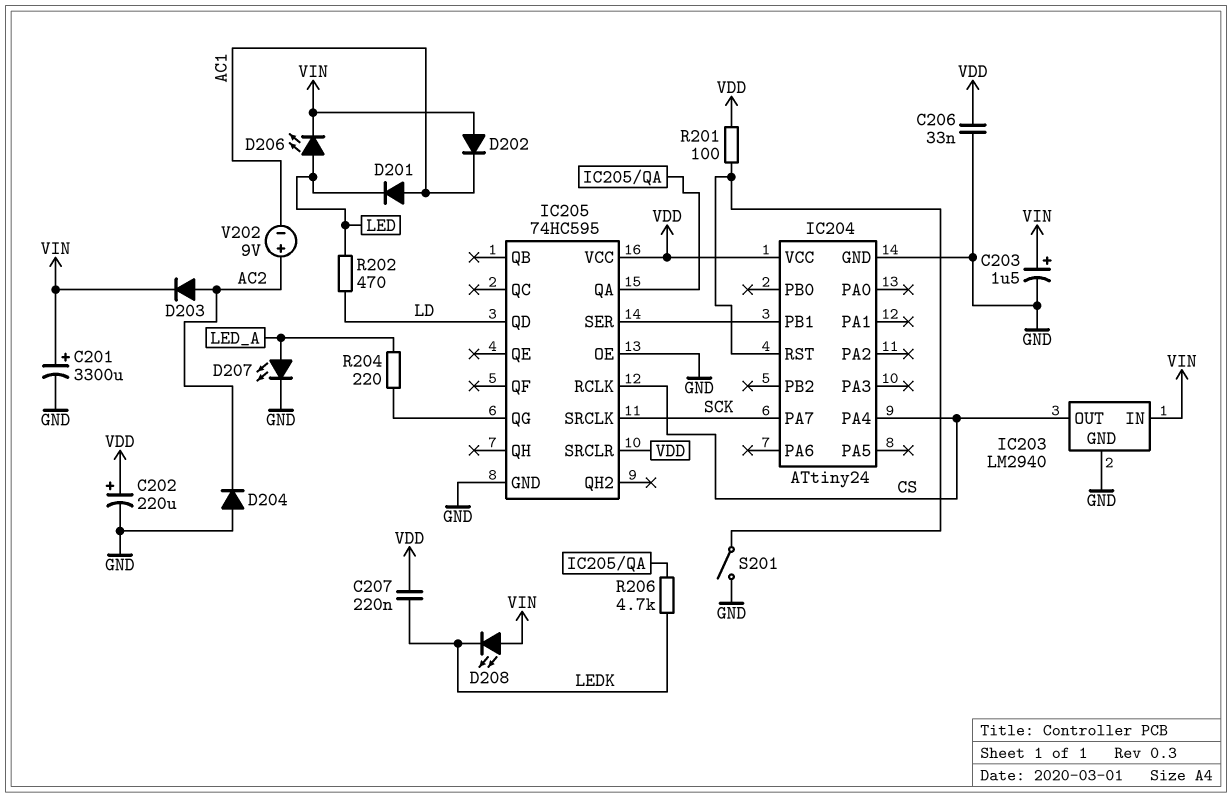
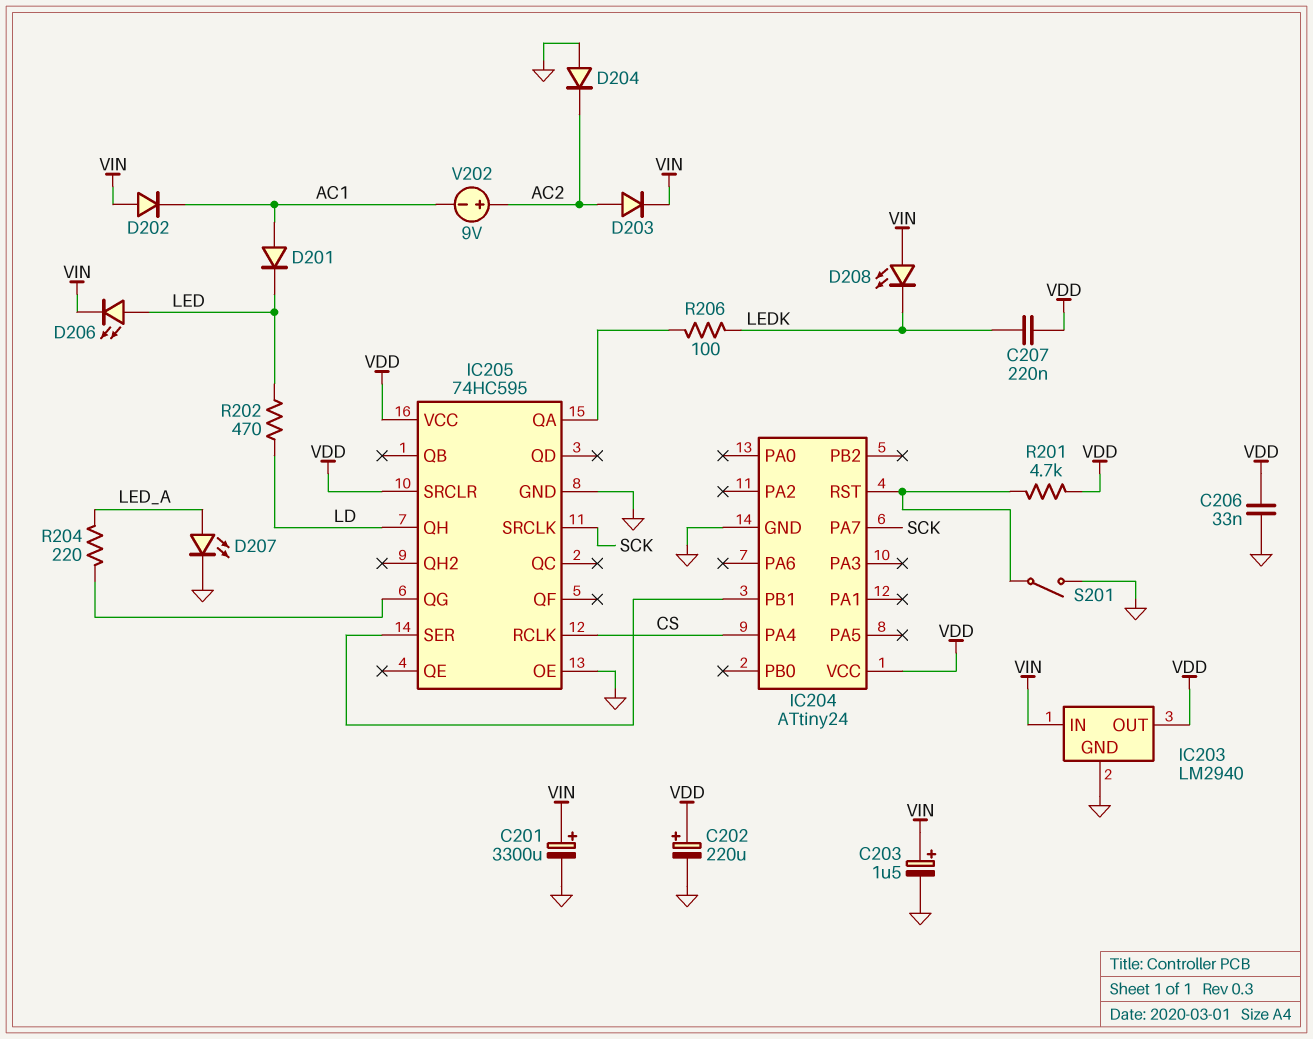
IC203 pin OUT: CS -> VDD
IC205 pin QD: LD -> none
IC205 pin QH: none -> LD
R201: 100 (IC204/RST, VDD) -> 4.7k (IC204/RST, VDD)
R206: 4.7k (IC205/QA, LEDK) -> 100 (IC205/QA, LEDK)

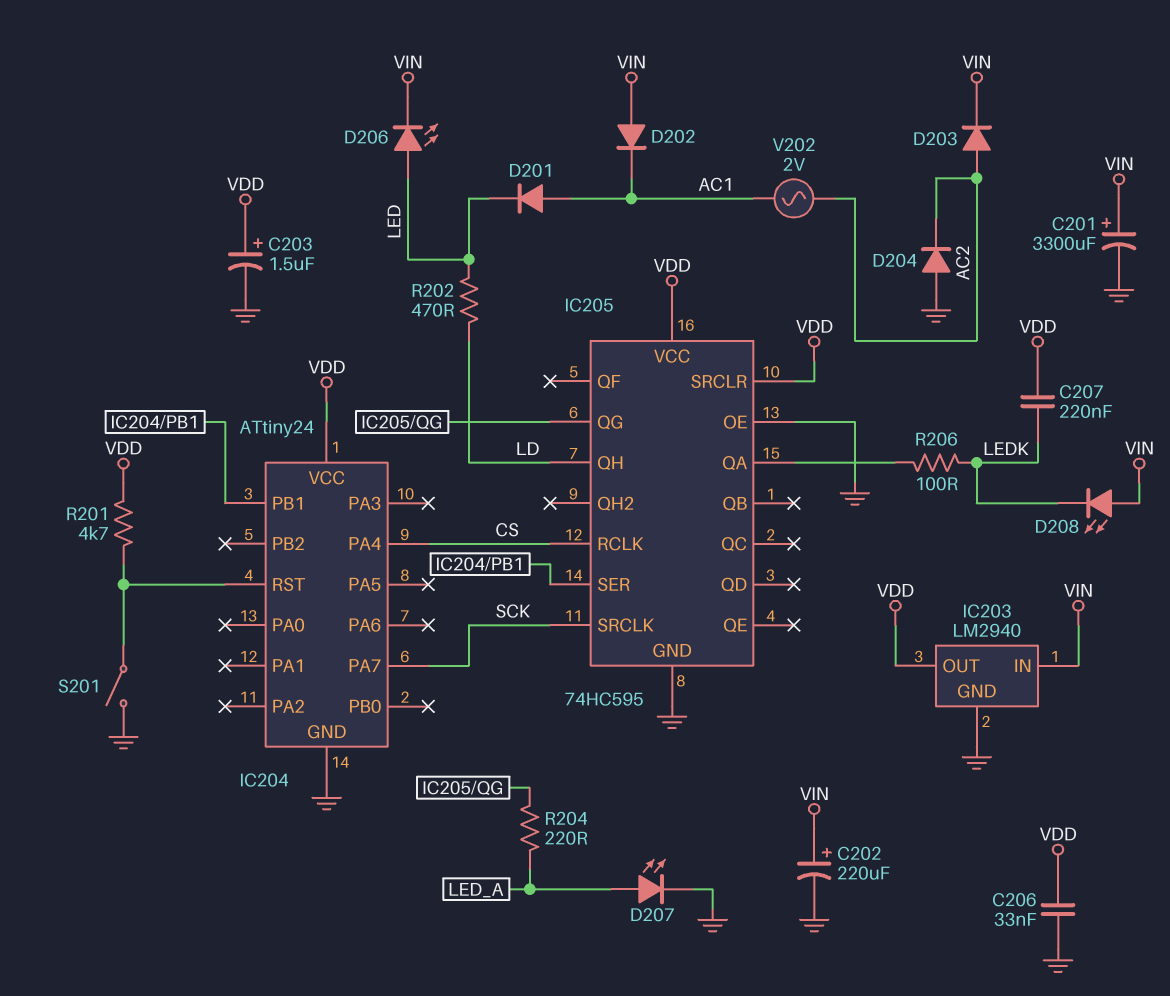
C202: 220uF (plus VDD, minus GND) -> 220uF (plus VIN, minus GND)
C203: 1.5uF (plus VIN, minus GND) -> 1.5uF (plus VDD, minus GND)
V202: 9V (plus AC2, minus AC1) -> AC 2V (AC1, AC2)

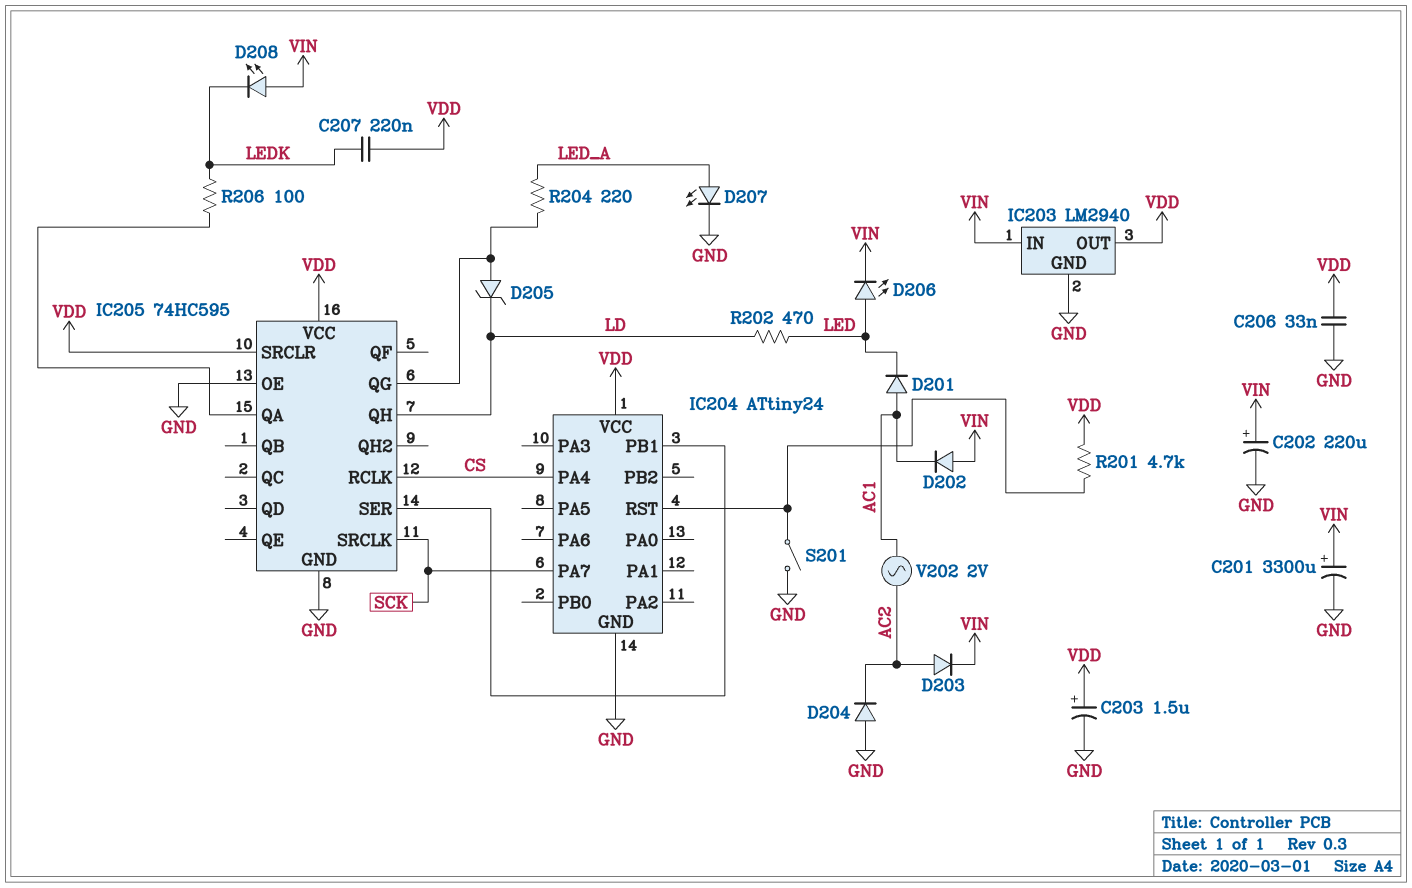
D205: none -> zener (A IC205/QG, K LD)

